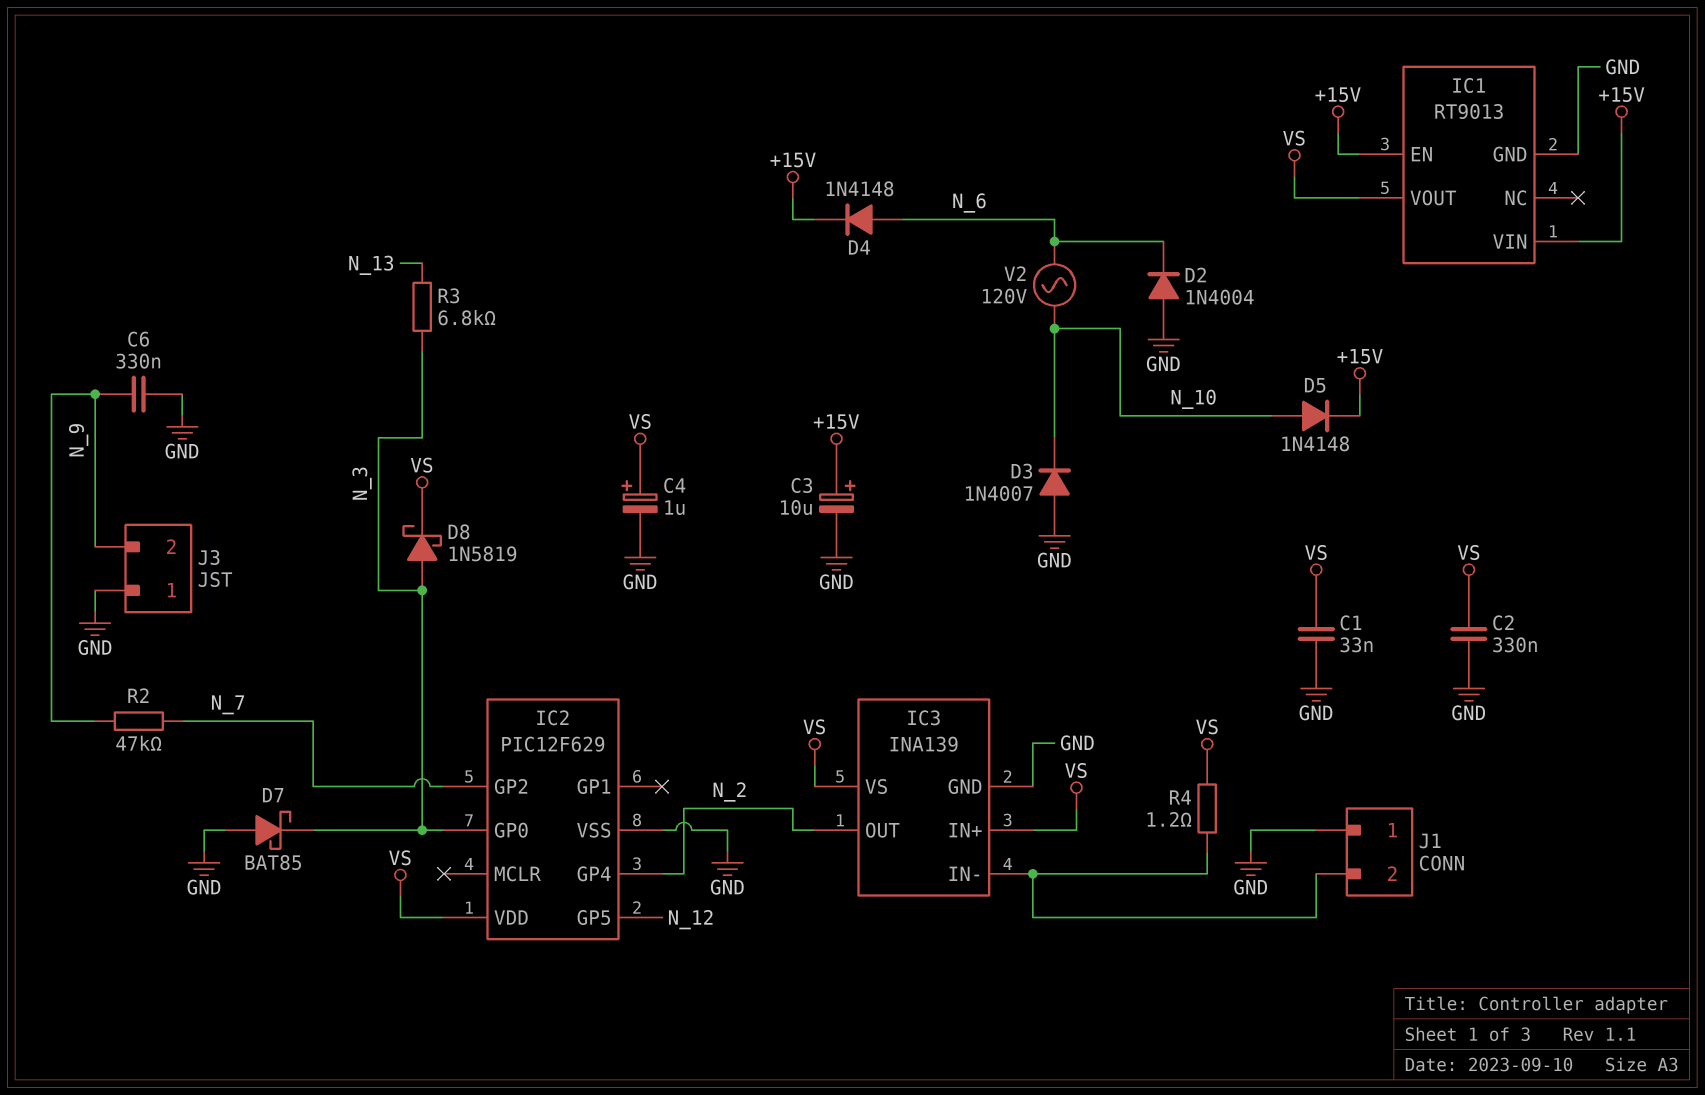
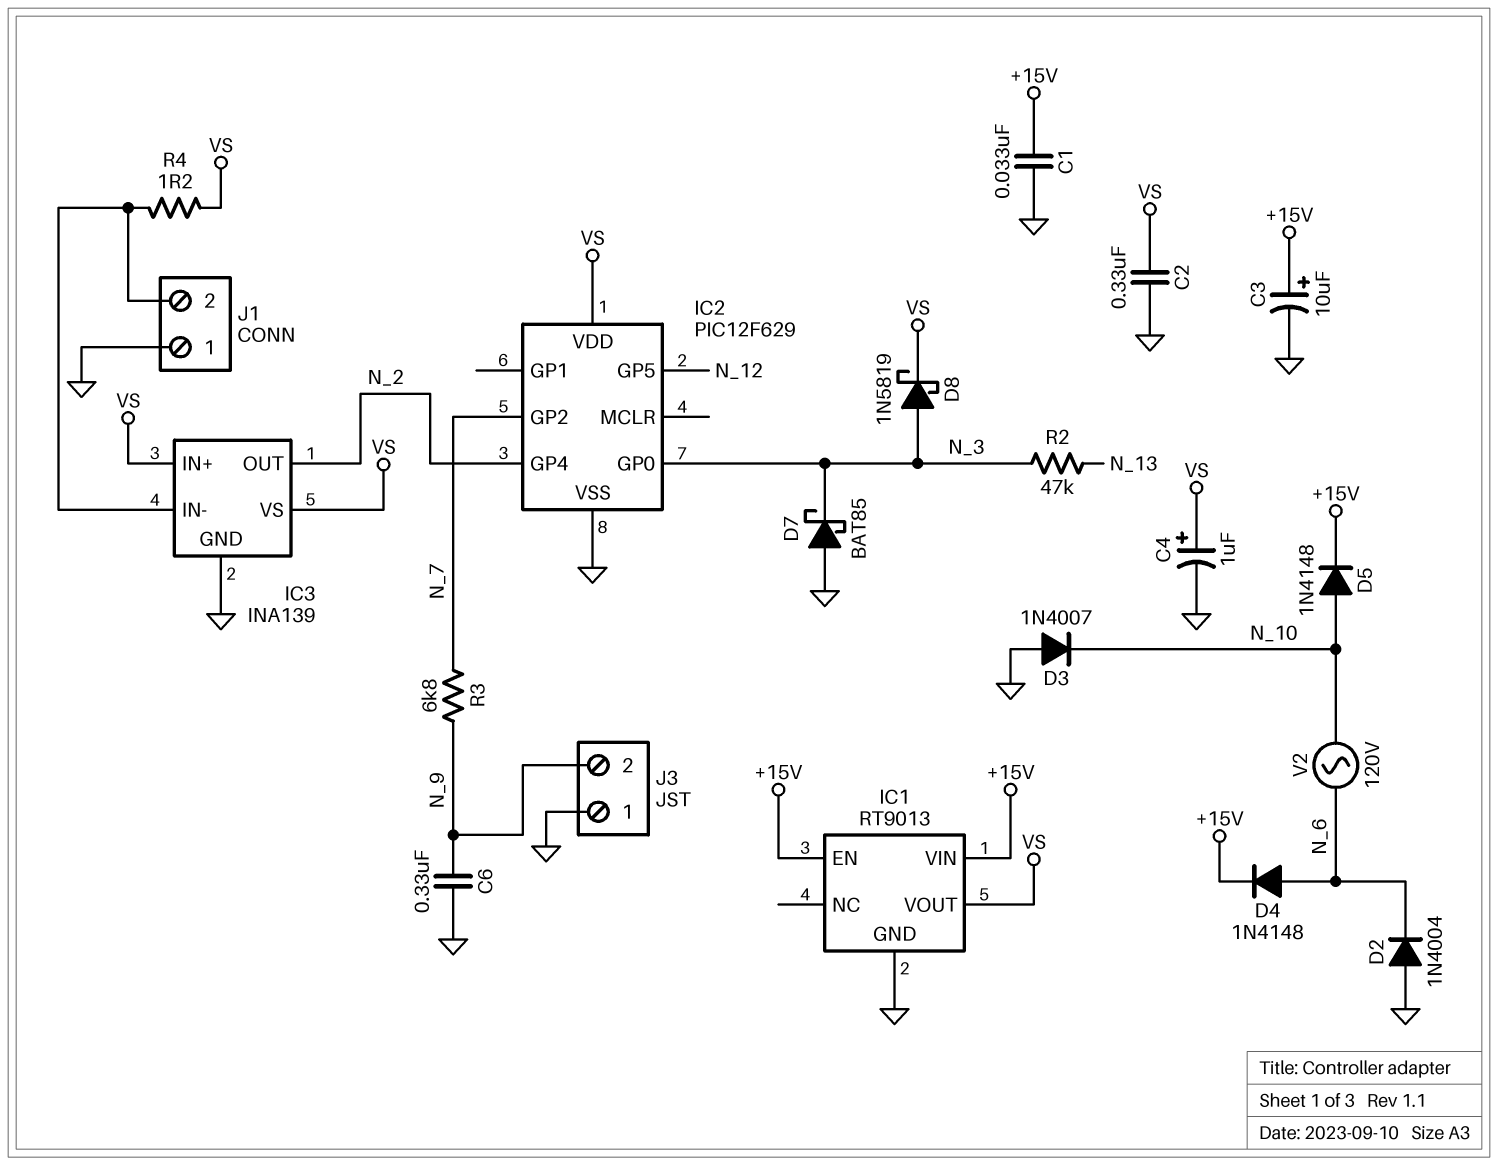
C1: 33nF (GND, VS) -> 33nF (+15V, GND)
R2: 47k (N_7, N_9) -> 47k (N_3, N_13)
R3: 6.8k (N_3, N_13) -> 6.8k (N_7, N_9)

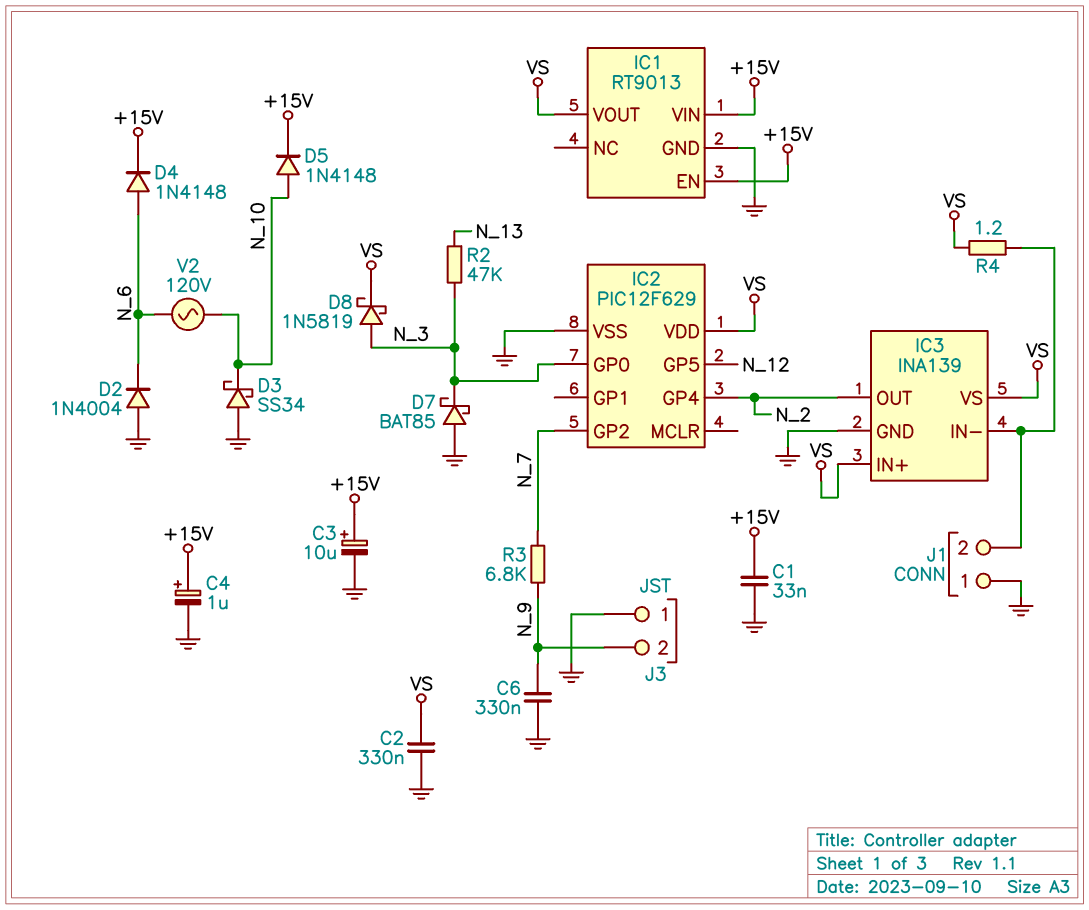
C4: 1uF (plus VS, minus GND) -> 1uF (plus +15V, minus GND)
D3: diode 1N4007 (A GND, K N_10) -> schottky SS34 (A GND, K N_10)

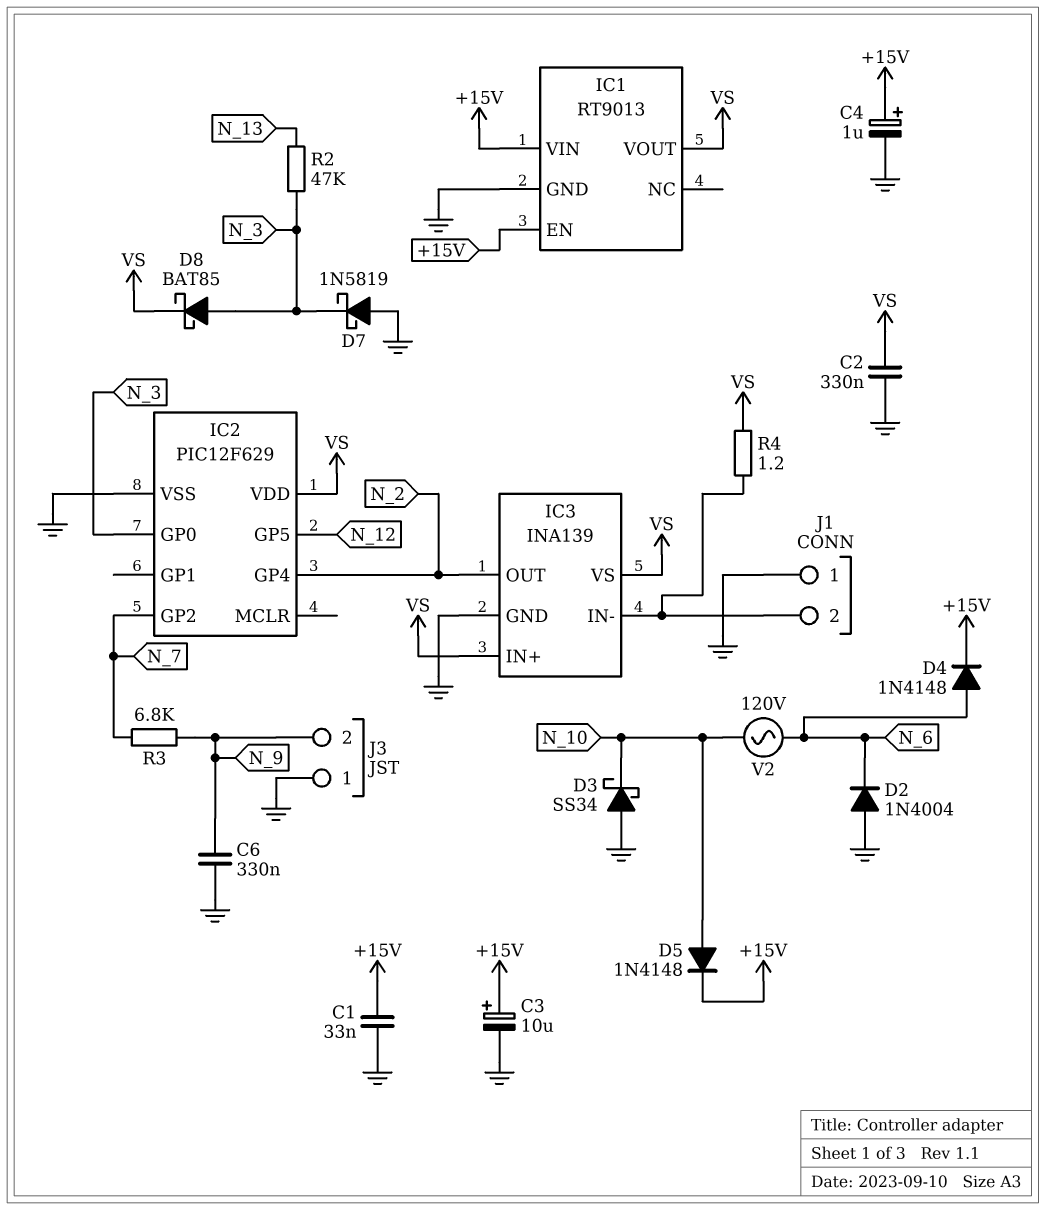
D7: schottky BAT85 (A GND, K N_3) -> schottky 1N5819 (A GND, K N_3)
D8: schottky 1N5819 (A N_3, K VS) -> schottky BAT85 (A N_3, K VS)

